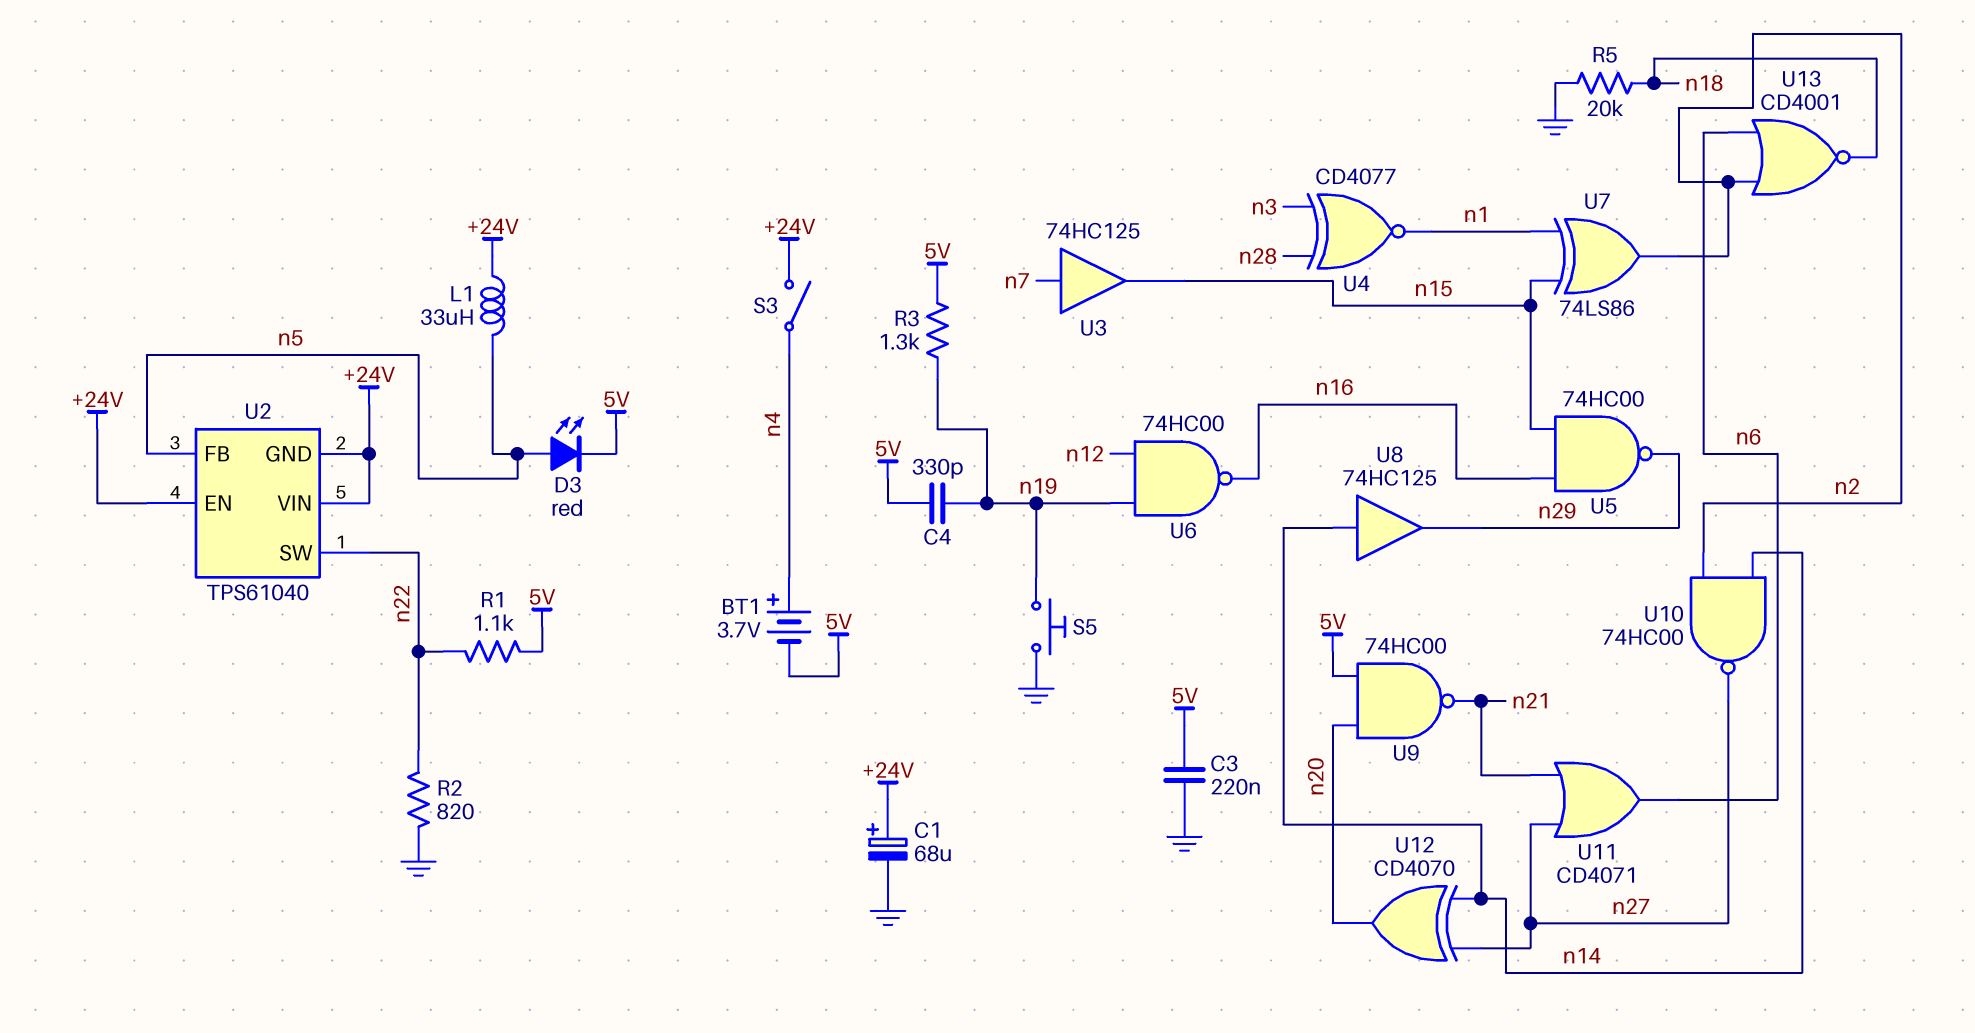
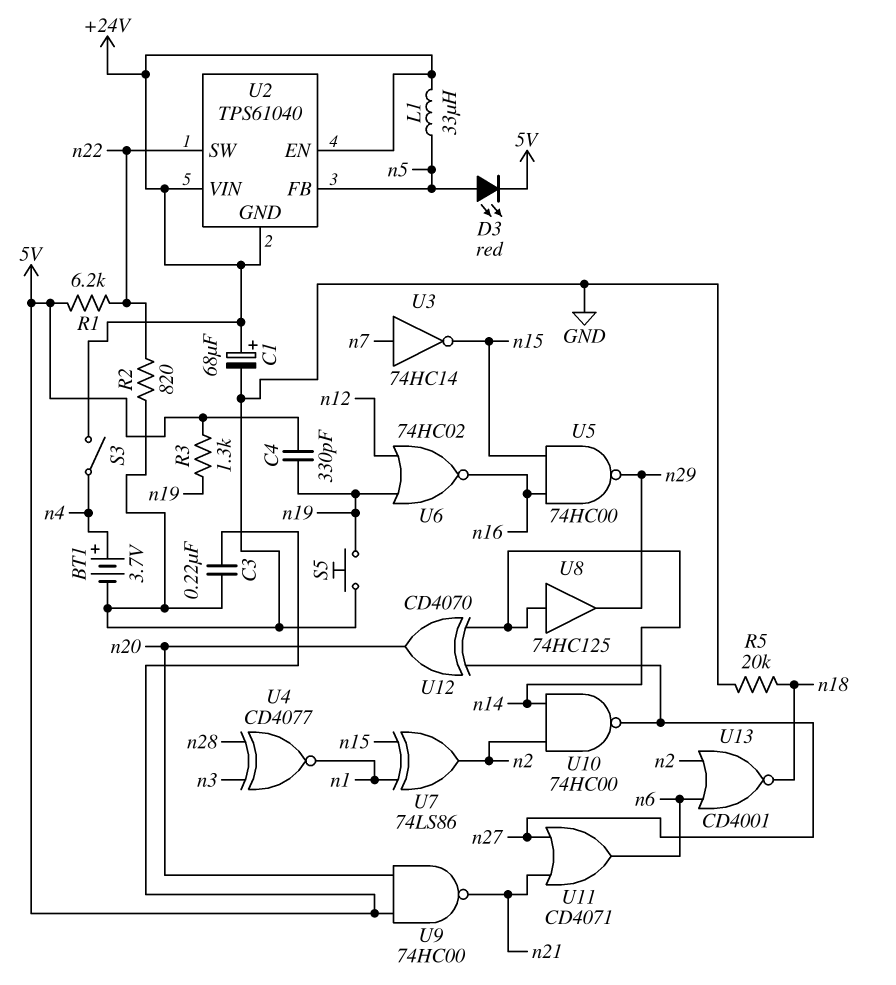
BT1: 3.7V (plus n4, minus 5V) -> 3.7V (plus n4, minus GND)
R1: 1.1k (5V, n22) -> 6.2k (5V, n22)
U3: buffer 74HC125 (in n7, out n15) -> NOT 74HC14 (in n7, out n15)
U6: NAND 74HC00 (in n12, in n19, out n16) -> NOR 74HC02 (in n12, in n19, out n16)

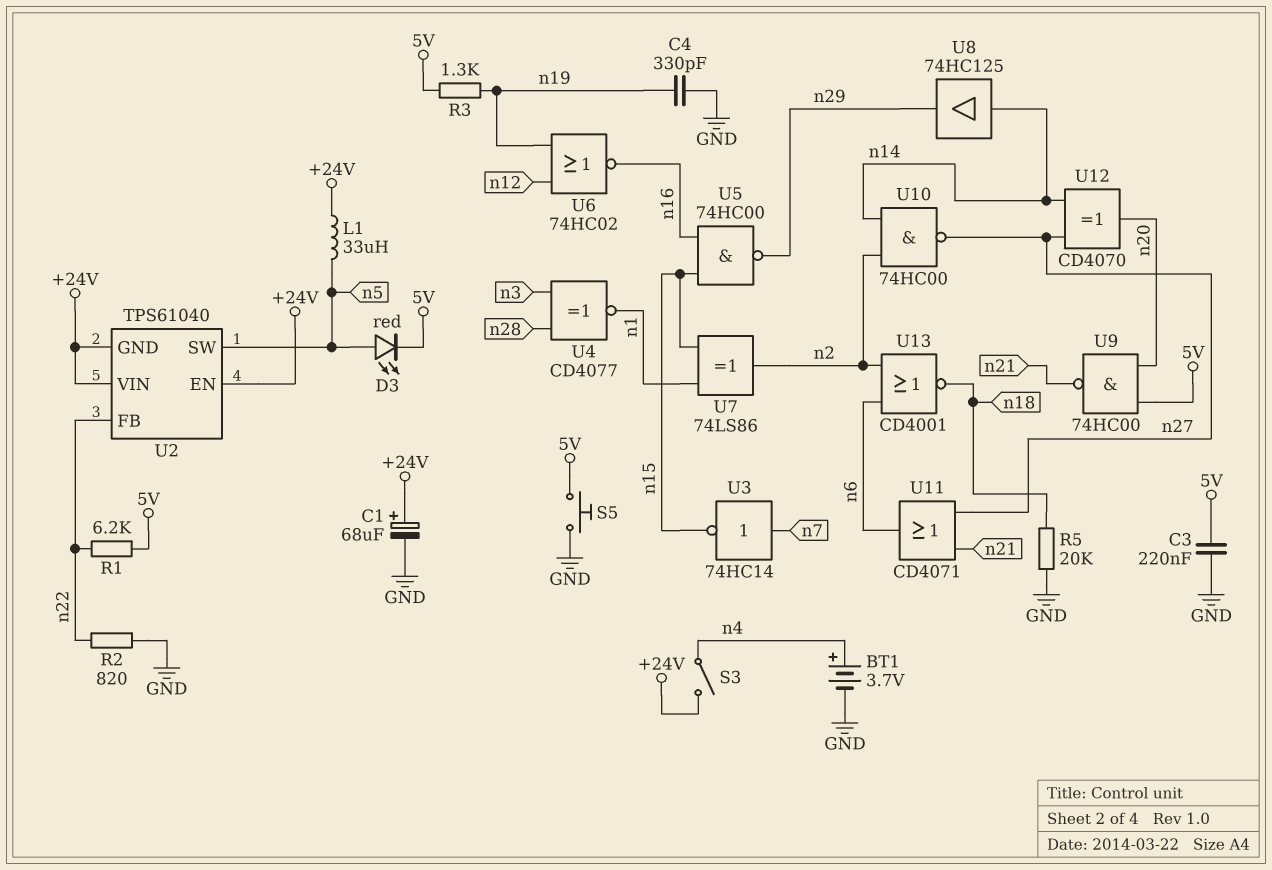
C4: 330pF (5V, n19) -> 330pF (GND, n19)
S5: button (GND, n19) -> button (5V, GND)
U2 pin FB: n5 -> n22
U2 pin SW: n22 -> n5

